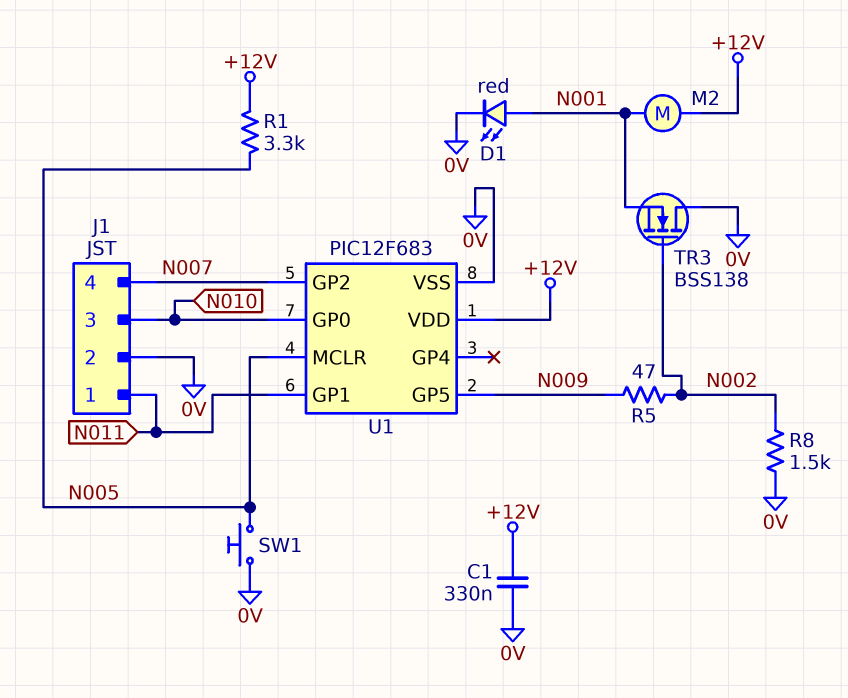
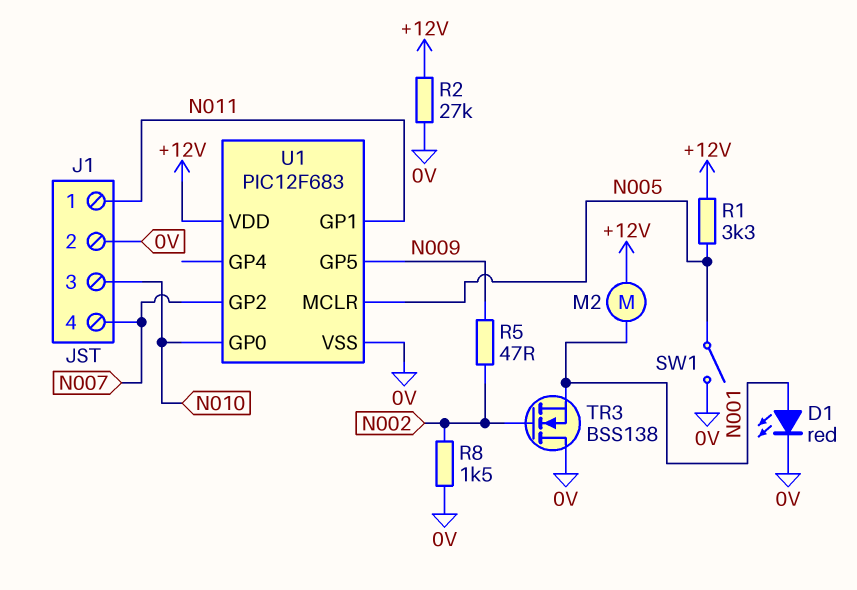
C1: 330nF (+12V, 0V) -> none
R2: none -> 27k (+12V, 0V)
SW1: button (0V, N005) -> switch (0V, N005)

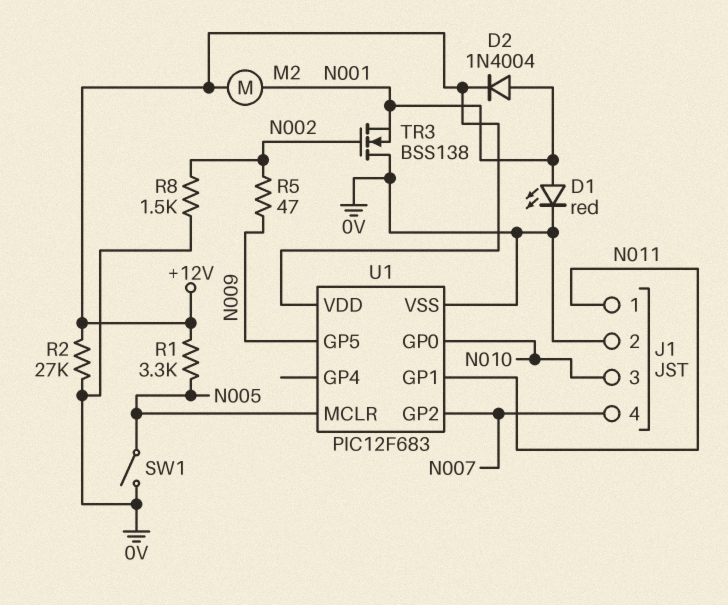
D2: none -> diode 1N4004 (A N001, K +12V)

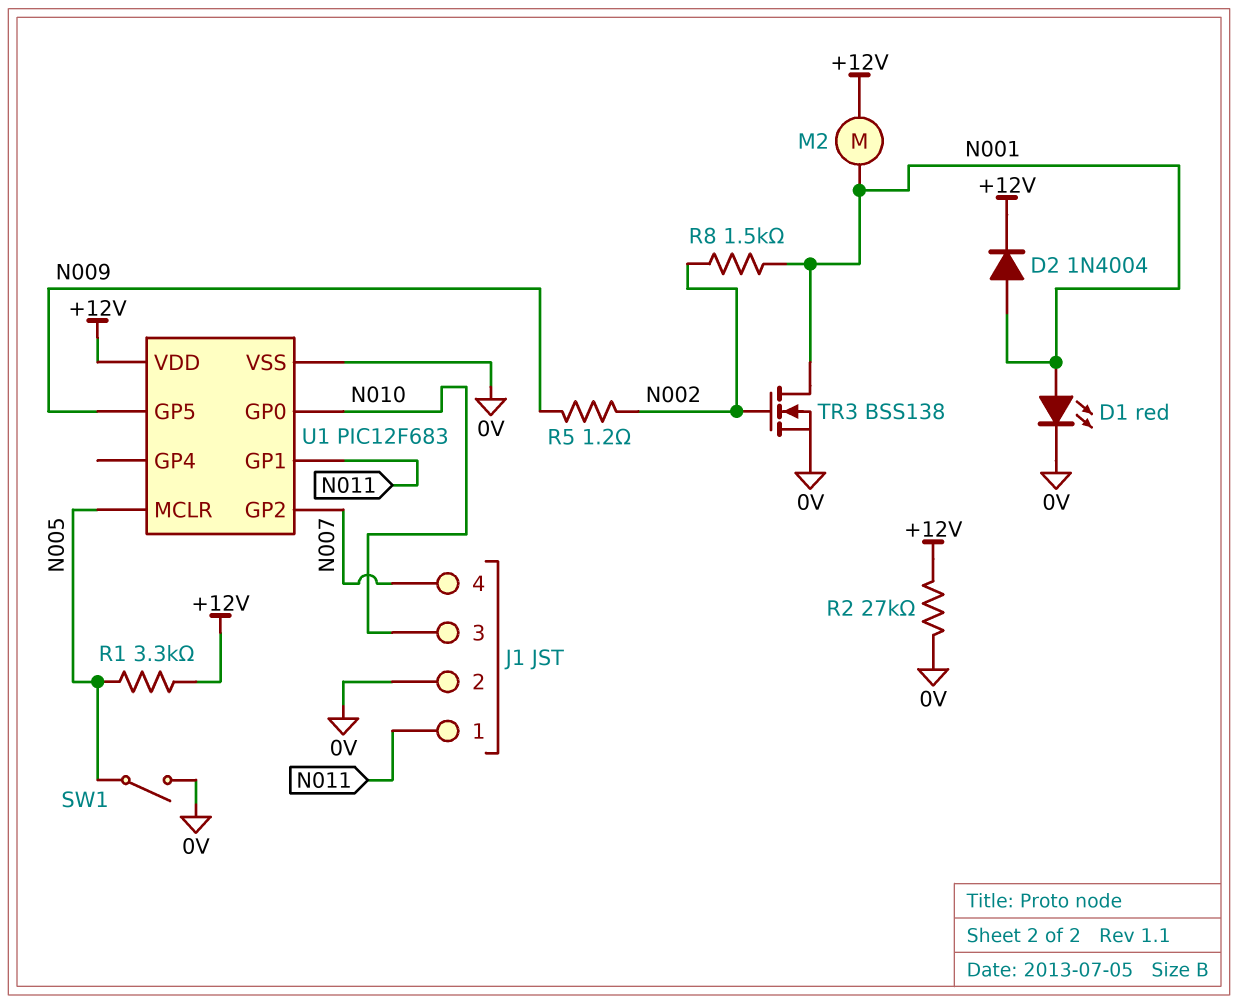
R5: 47 (N002, N009) -> 1.2 (N002, N009)
R8: 1.5k (0V, N002) -> 1.5k (N001, N002)
TR3: NMOS BSS138 (G N002, D 0V, S N001) -> NMOS BSS138 (G N002, D N001, S 0V)

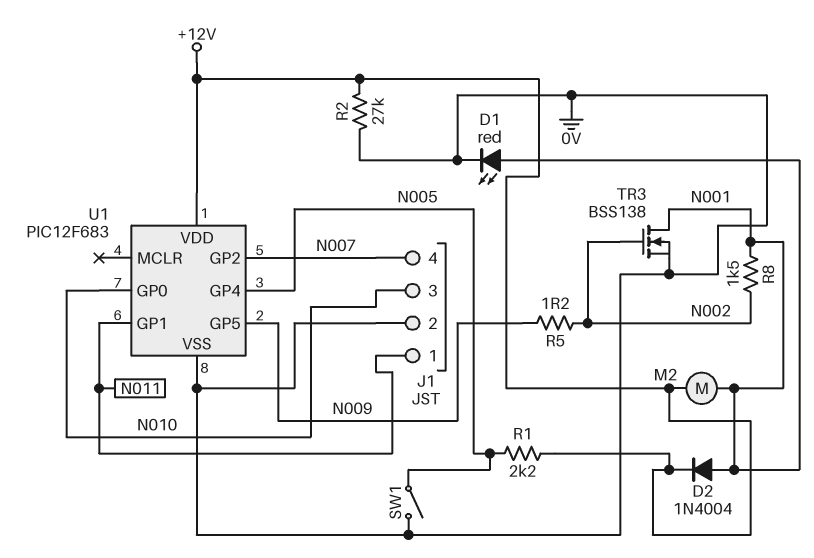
R1: 3.3k (+12V, N005) -> 2.2k (+12V, N005)
U1 pin GP4: none -> N005
U1 pin MCLR: N005 -> none

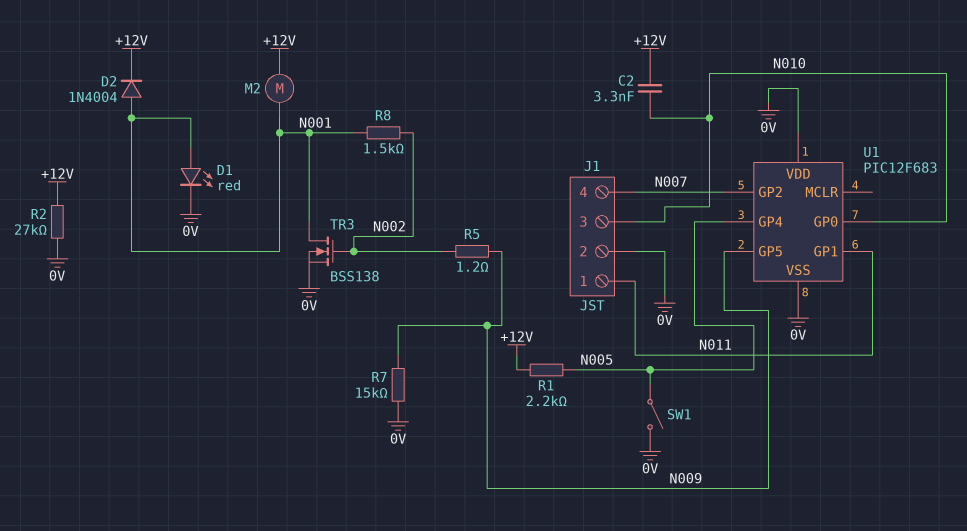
C2: none -> 3.3nF (+12V, N010)
R7: none -> 15k (0V, N009)
U1 pin VDD: +12V -> 0V

